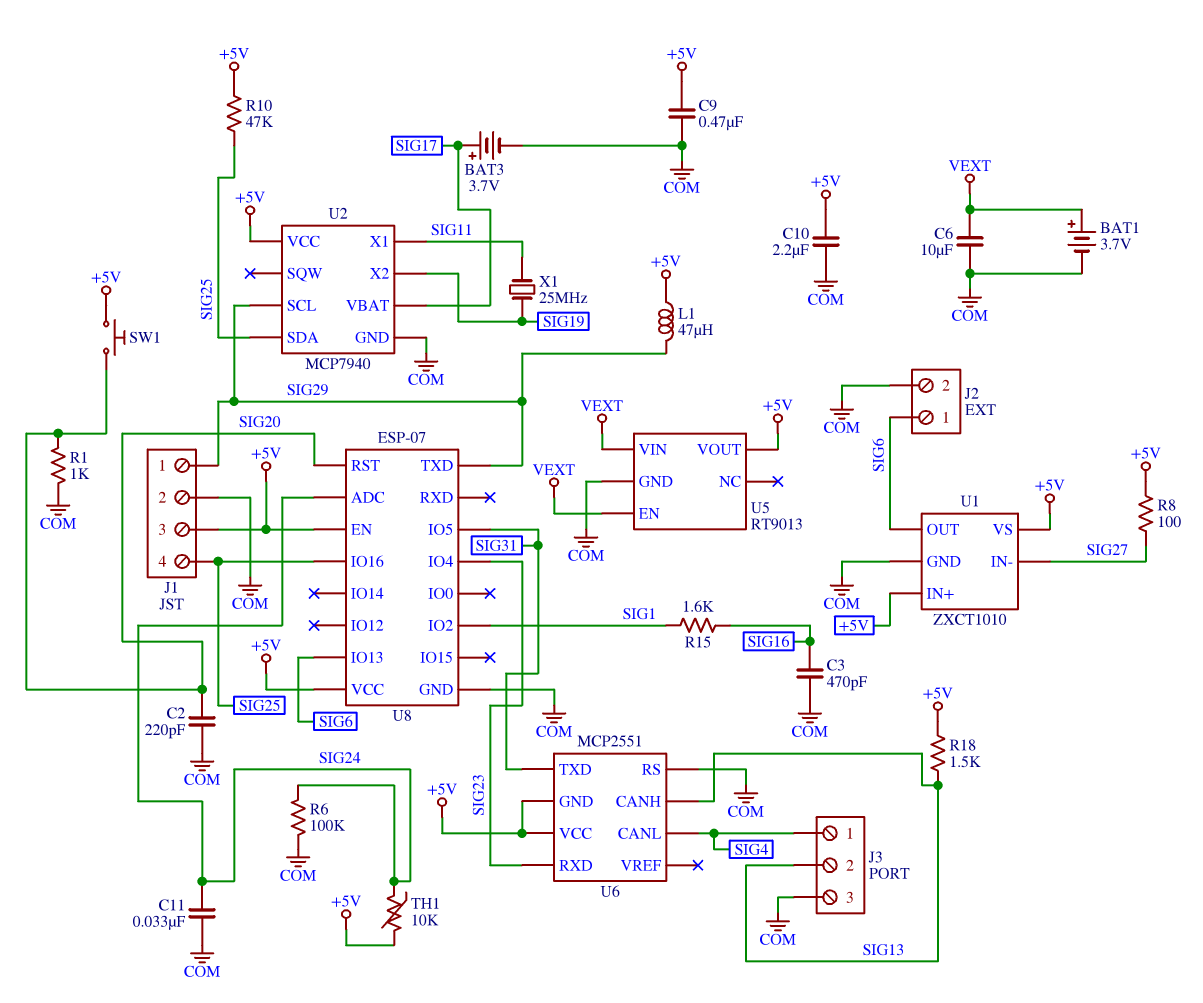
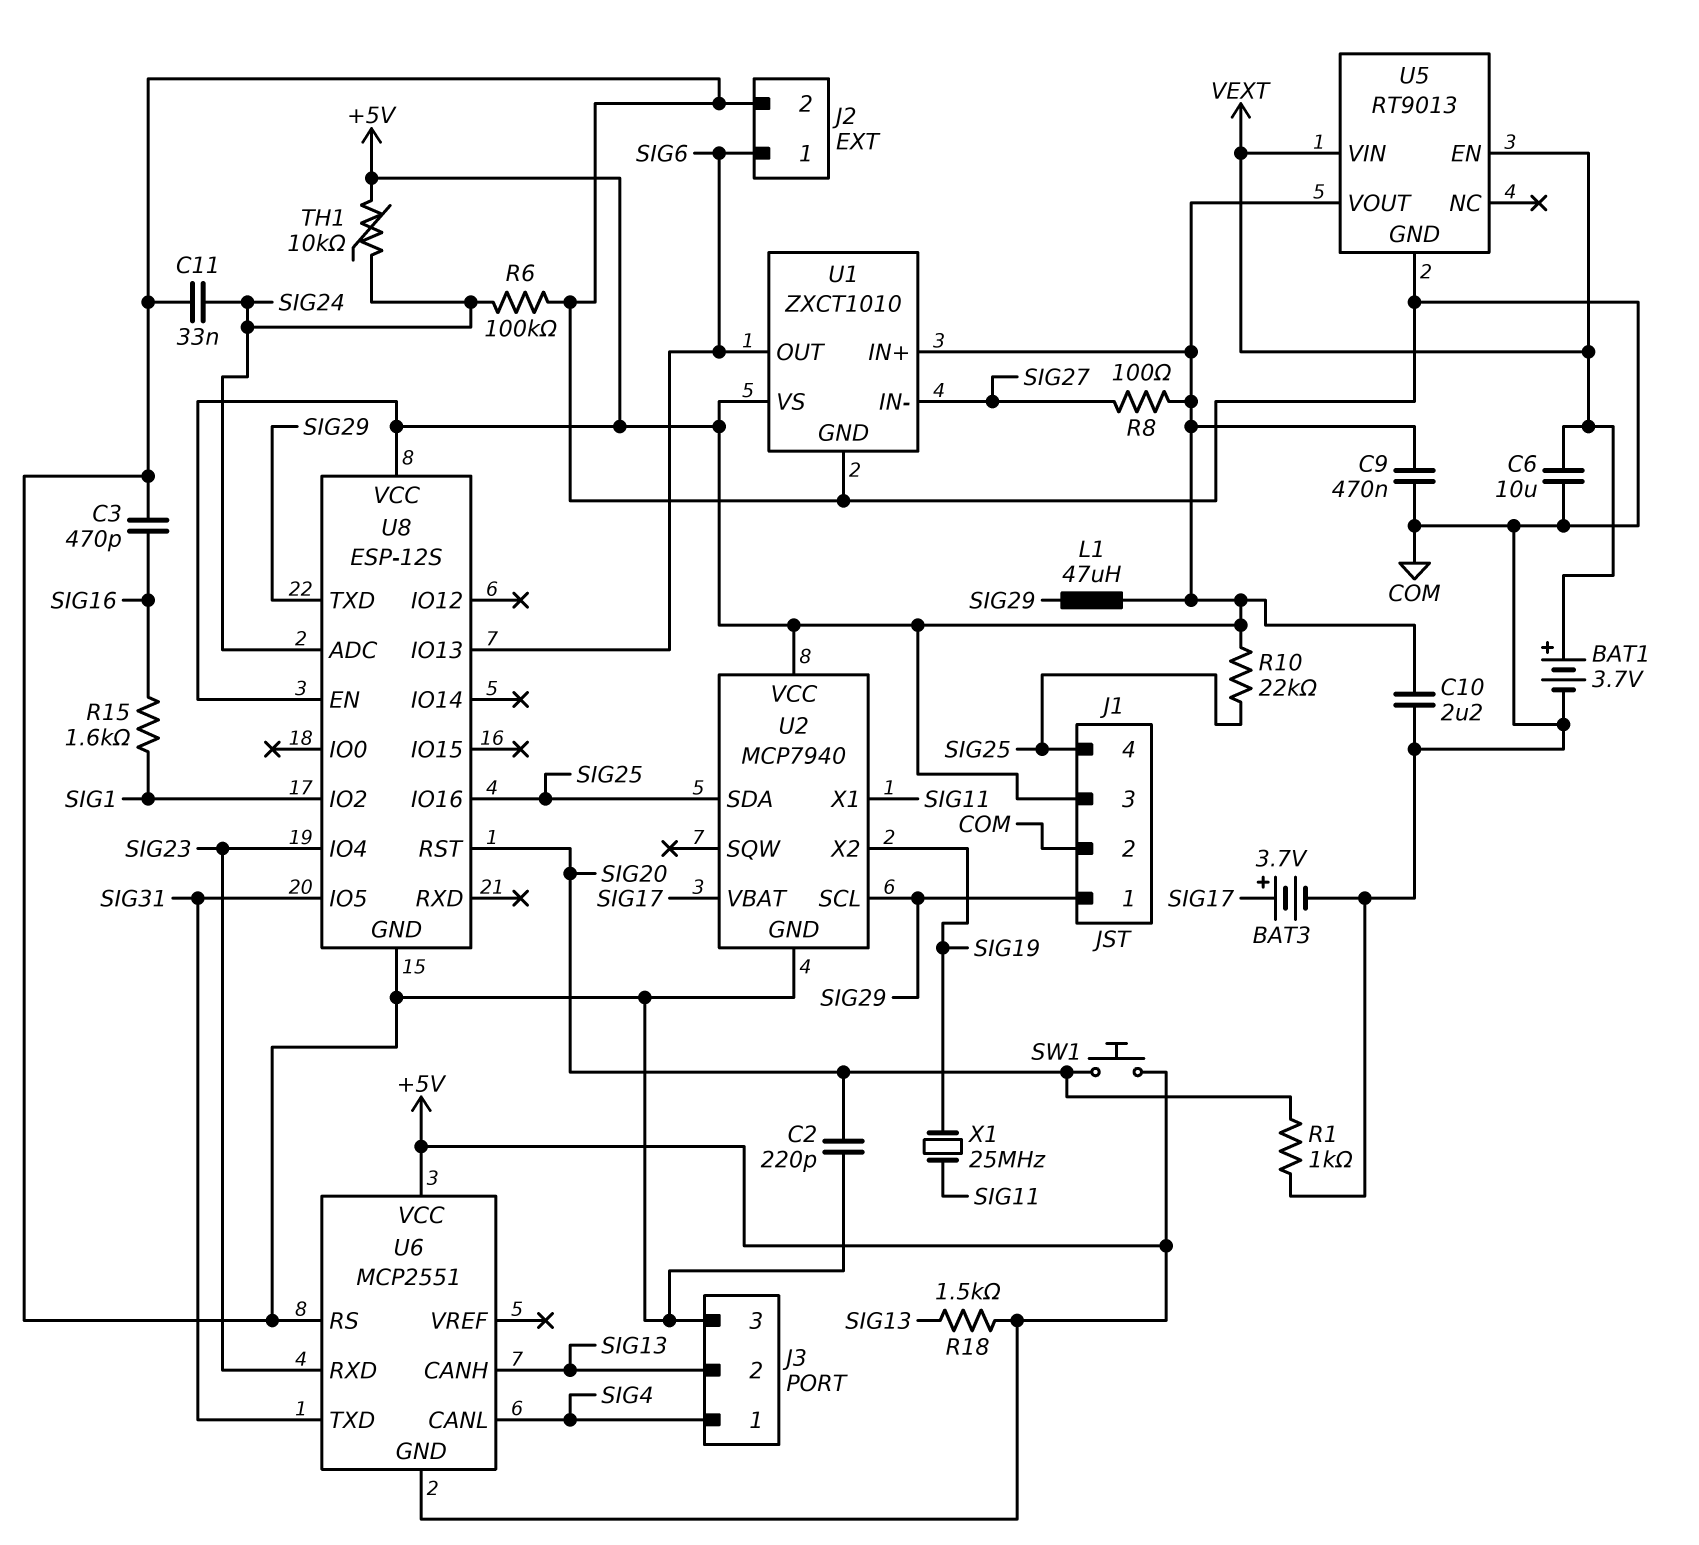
R10: 47k (+5V, SIG25) -> 22k (+5V, SIG25)
U8: ESP-07 -> ESP-12S

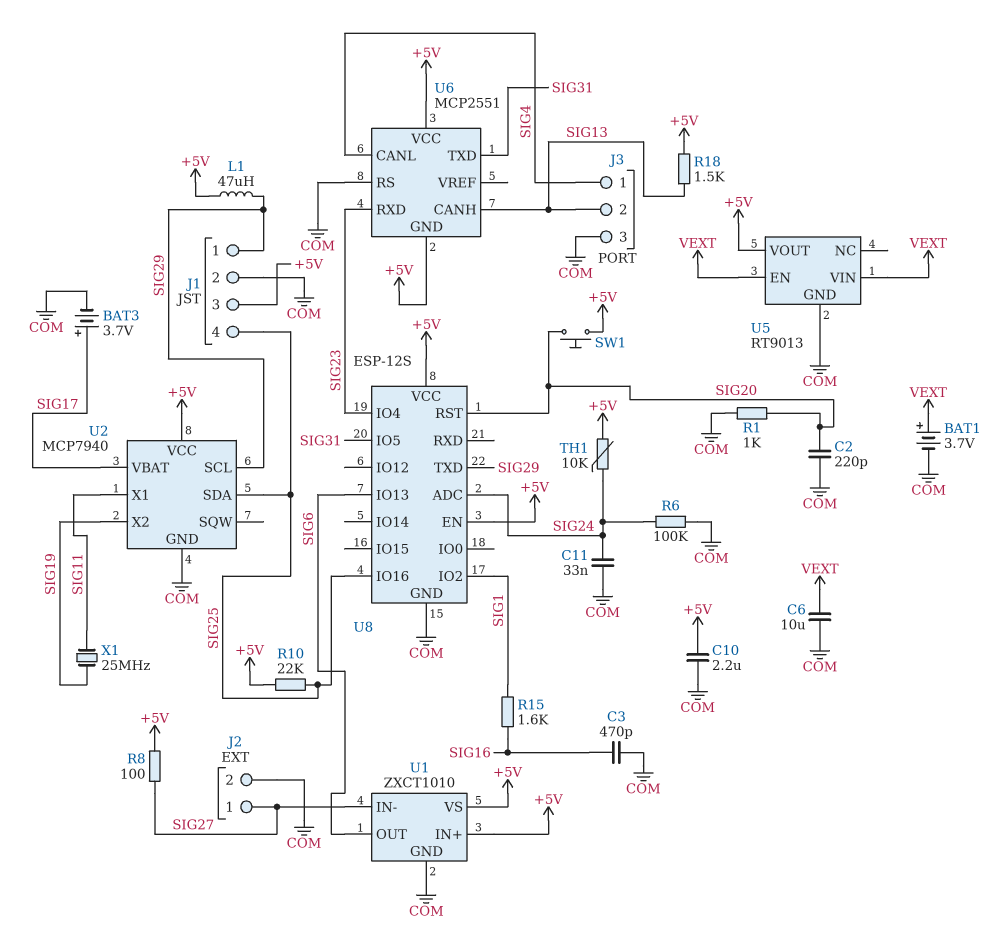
C9: 470nF (+5V, COM) -> none
J2 pin 1: SIG6 -> SIG27

